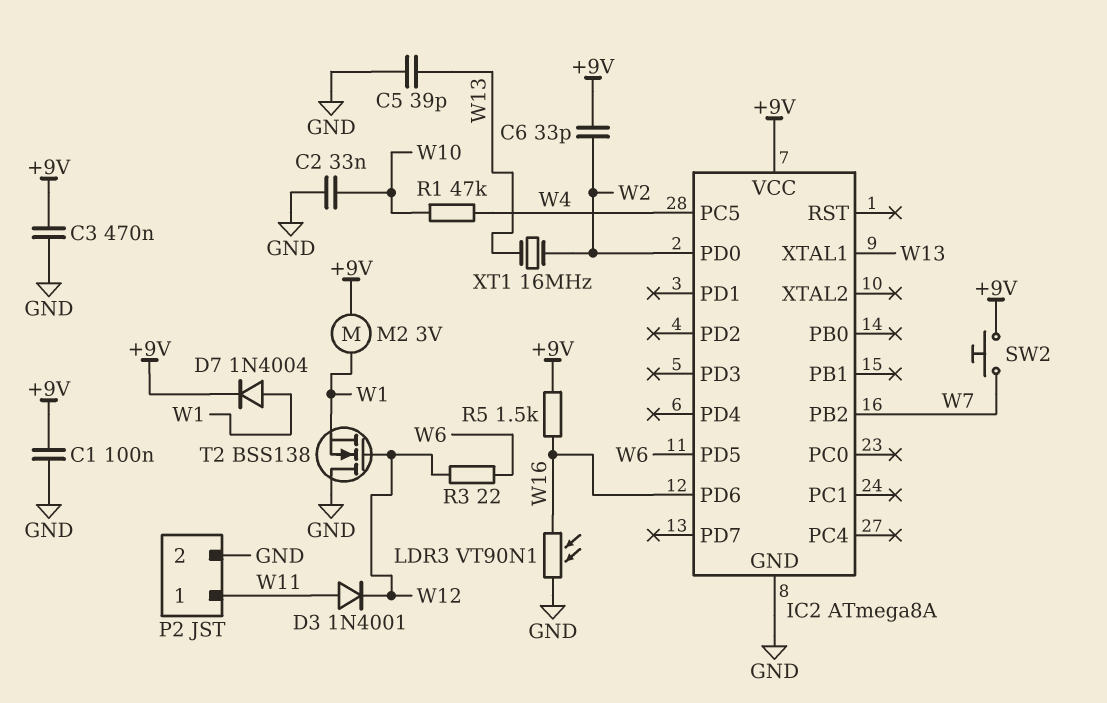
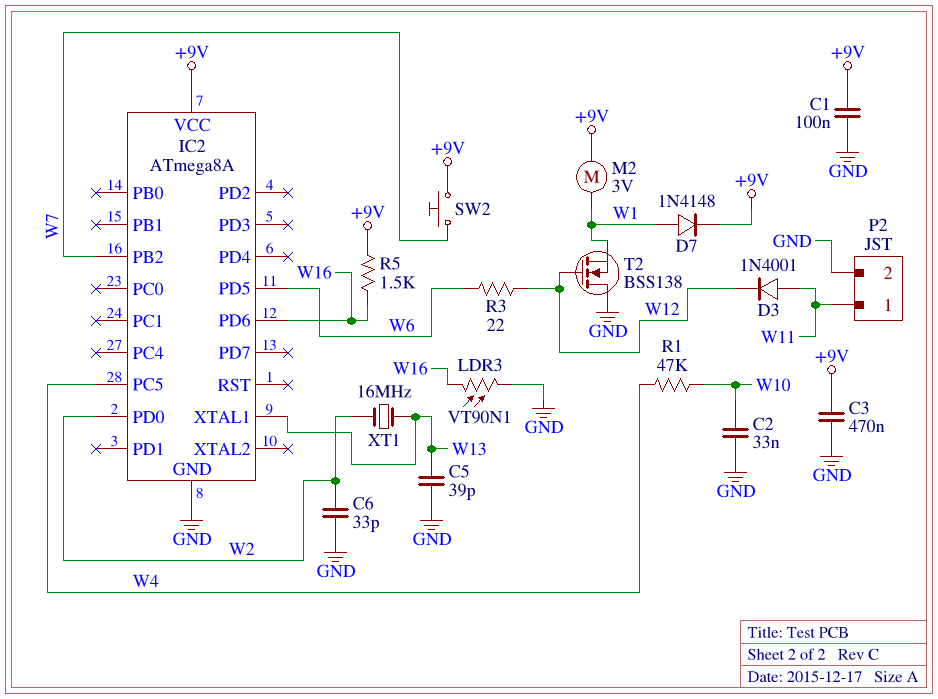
C6: 33pF (+9V, W2) -> 33pF (GND, W2)
D7: diode 1N4004 (A W1, K +9V) -> diode 1N4148 (A W1, K +9V)

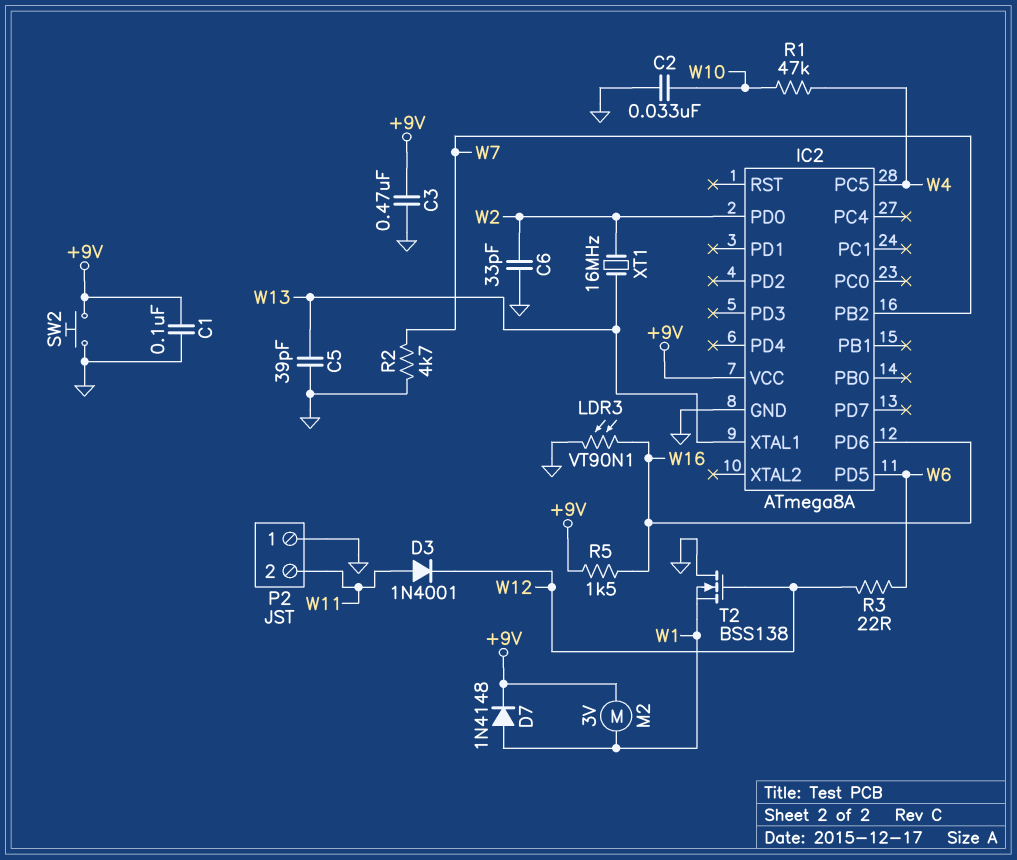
P2 pin 1: W11 -> GND
P2 pin 2: GND -> W11
R2: none -> 4.7k (GND, W7)
SW2: button (+9V, W7) -> button (+9V, GND)

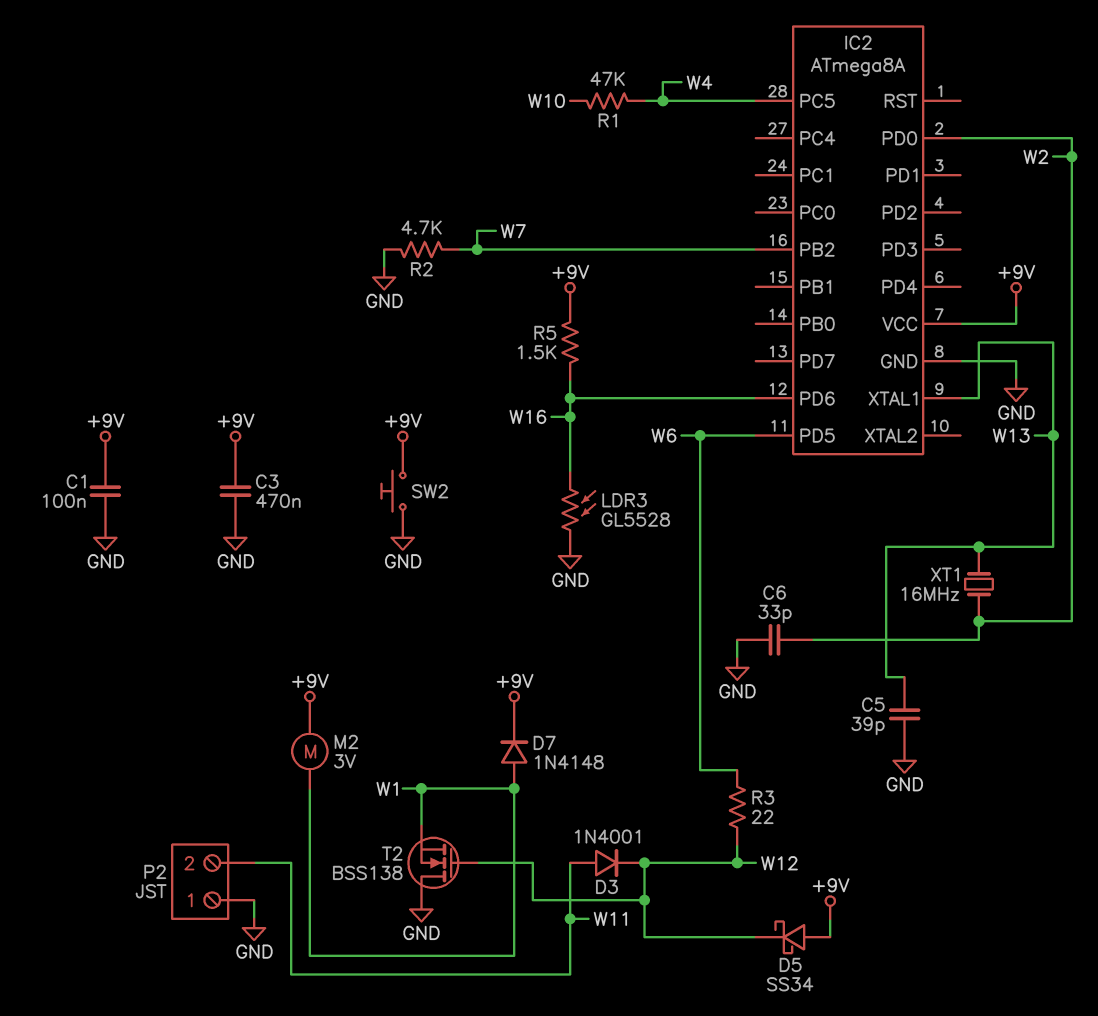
C2: 33nF (GND, W10) -> none
D5: none -> schottky SS34 (A +9V, K W12)
LDR3: VT90N1 (GND, W16) -> GL5528 (GND, W16)

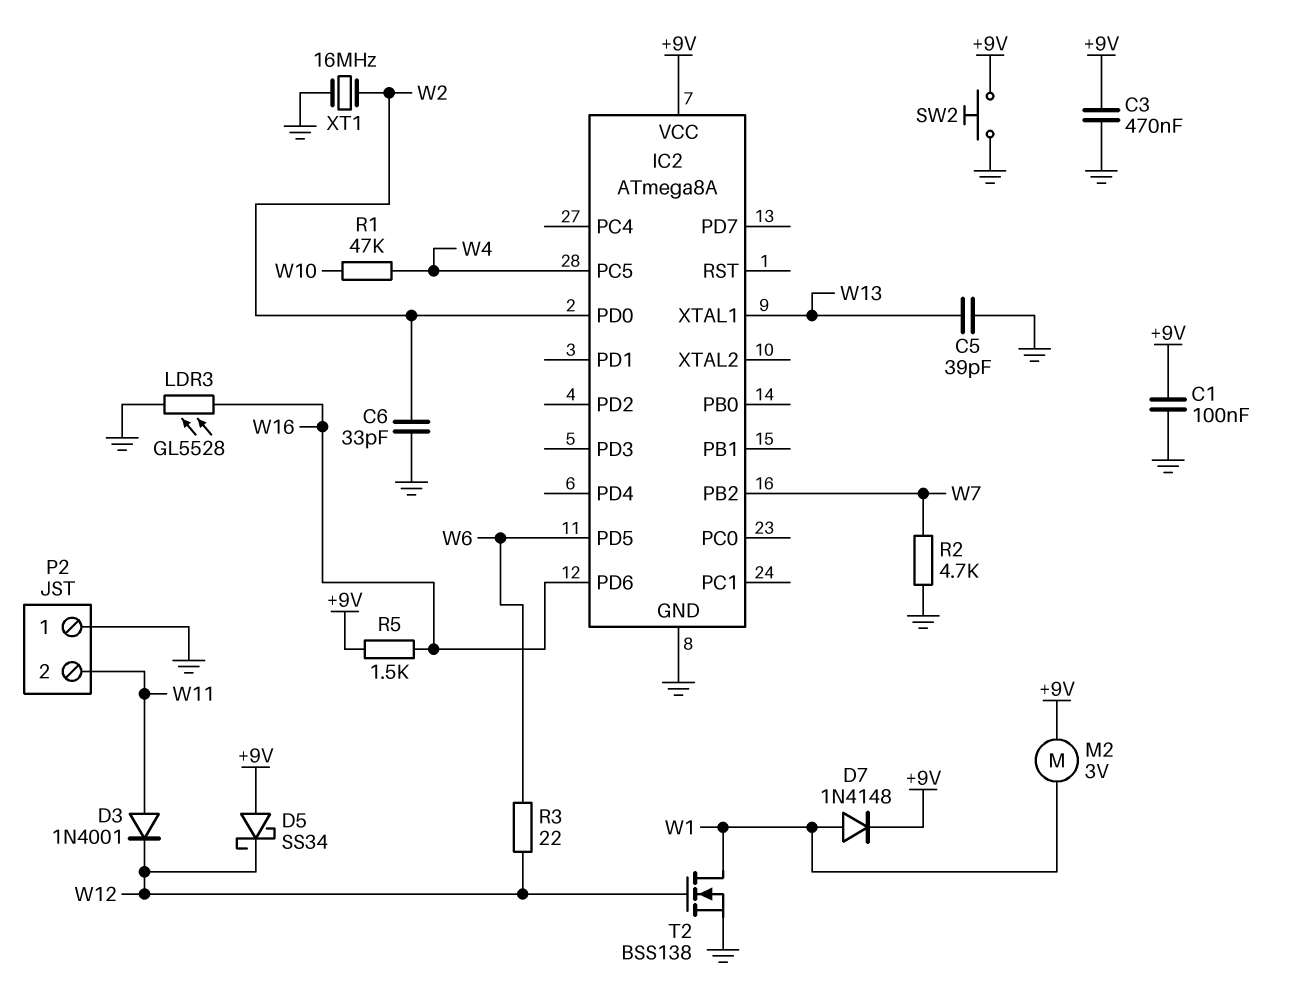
T2: NMOS BSS138 (G W12, D GND, S W1) -> NMOS BSS138 (G W12, D W1, S GND)
XT1: 16MHz (W2, W13) -> 16MHz (GND, W2)

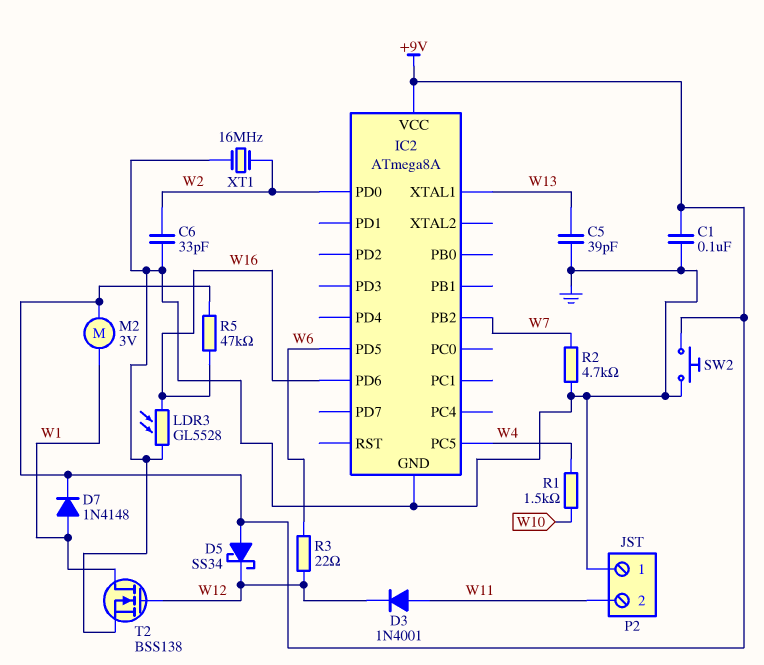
C3: 470nF (+9V, GND) -> none
R1: 47k (W4, W10) -> 1.5k (W4, W10)
R5: 1.5k (+9V, W16) -> 47k (+9V, W16)

